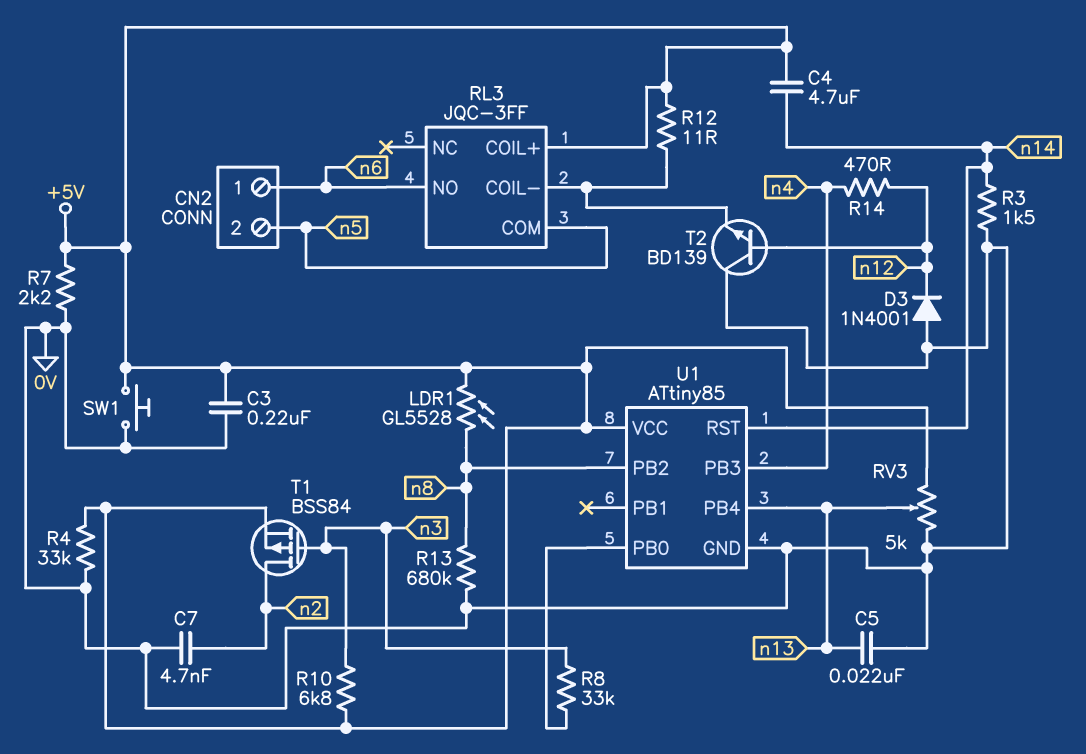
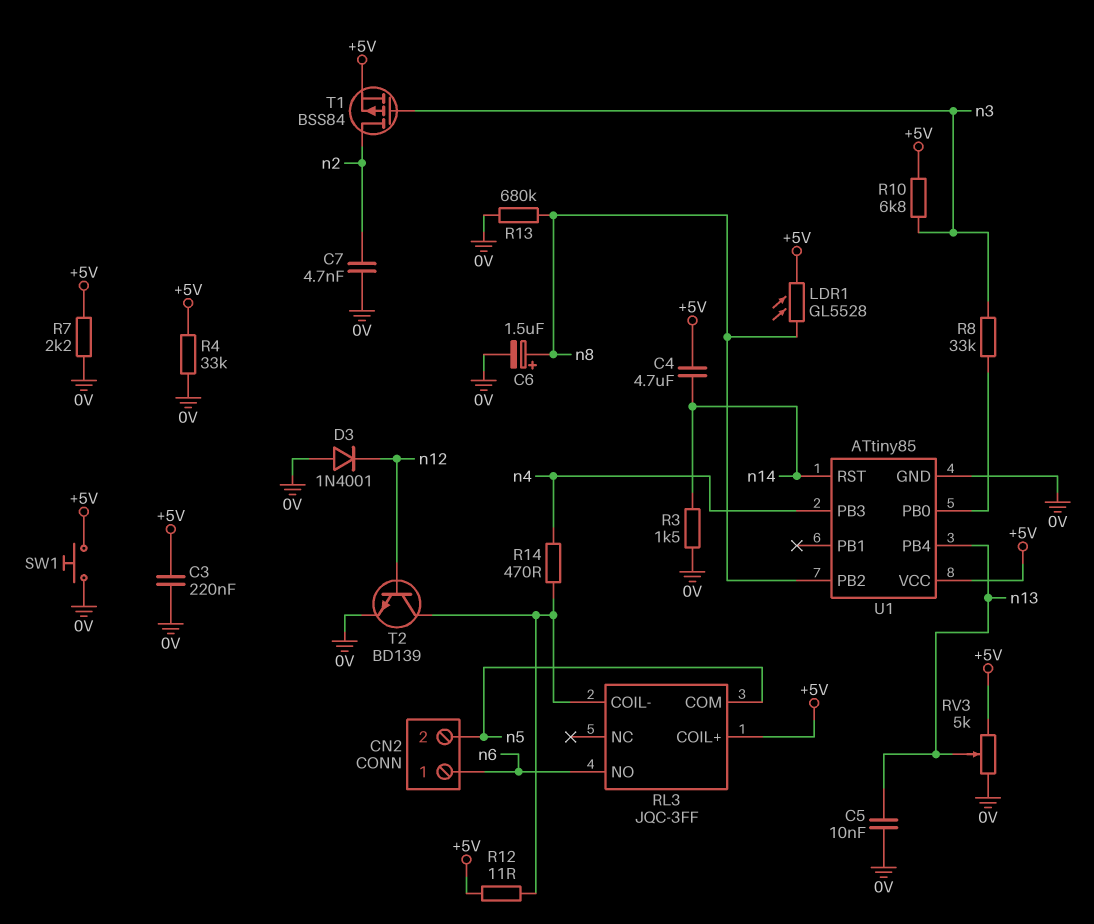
C5: 22nF (0V, n13) -> 10nF (0V, n13)
C6: none -> 1.5uF (plus n8, minus 0V)
R14: 470 (n4, n12) -> 470 (RL3/COIL-, n4)
T2: NPN BD139 (B n12, C 0V, E RL3/COIL-) -> NPN BD139 (B n12, C RL3/COIL-, E 0V)

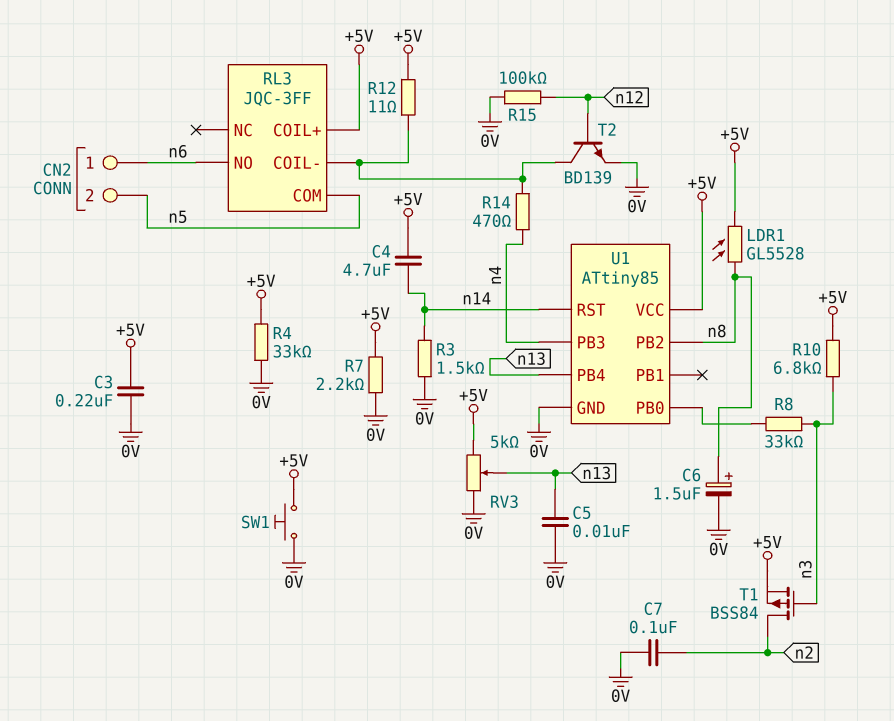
C7: 4.7nF (0V, n2) -> 100nF (0V, n2)
D3: diode 1N4001 (A 0V, K n12) -> none
R13: 680k (0V, n8) -> none
R15: none -> 100k (0V, n12)

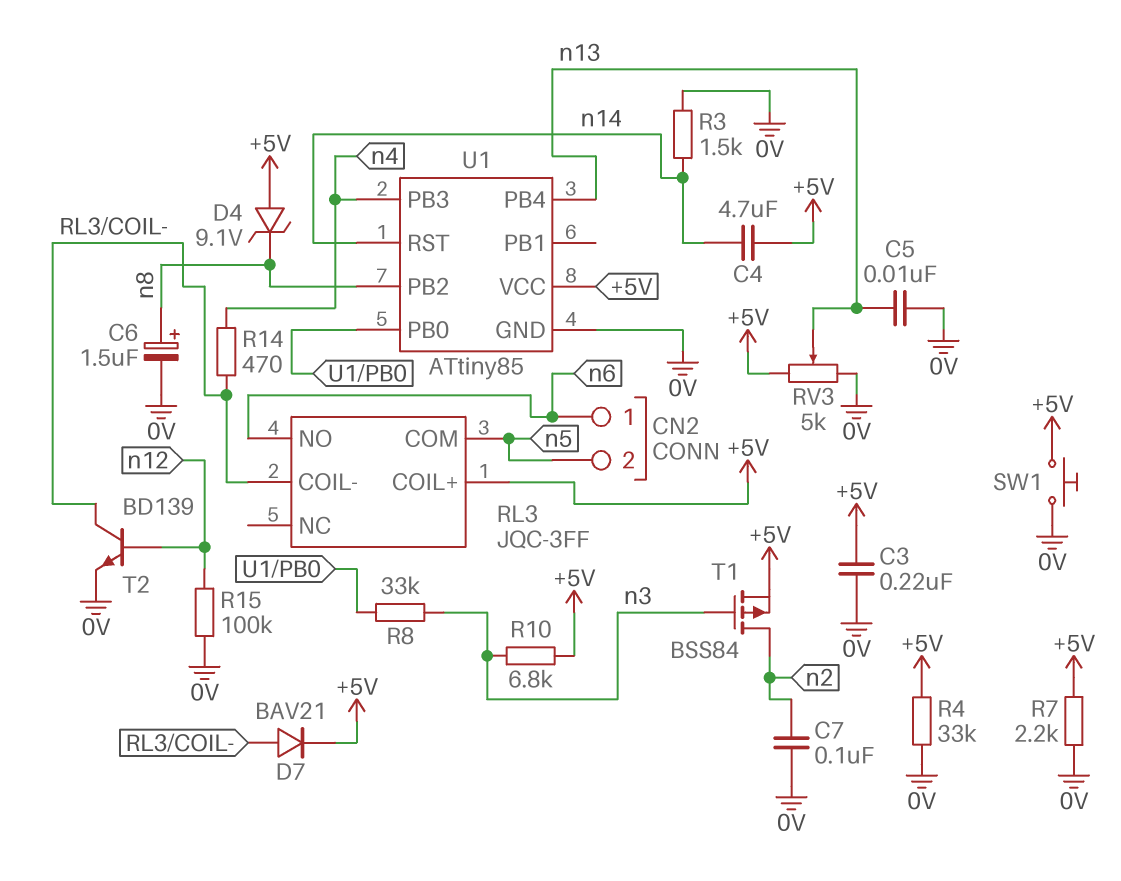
D4: none -> zener 9.1V (A +5V, K n8)
D7: none -> diode BAV21 (A RL3/COIL-, K +5V)
LDR1: GL5528 (+5V, n8) -> none
R12: 11 (+5V, RL3/COIL-) -> none

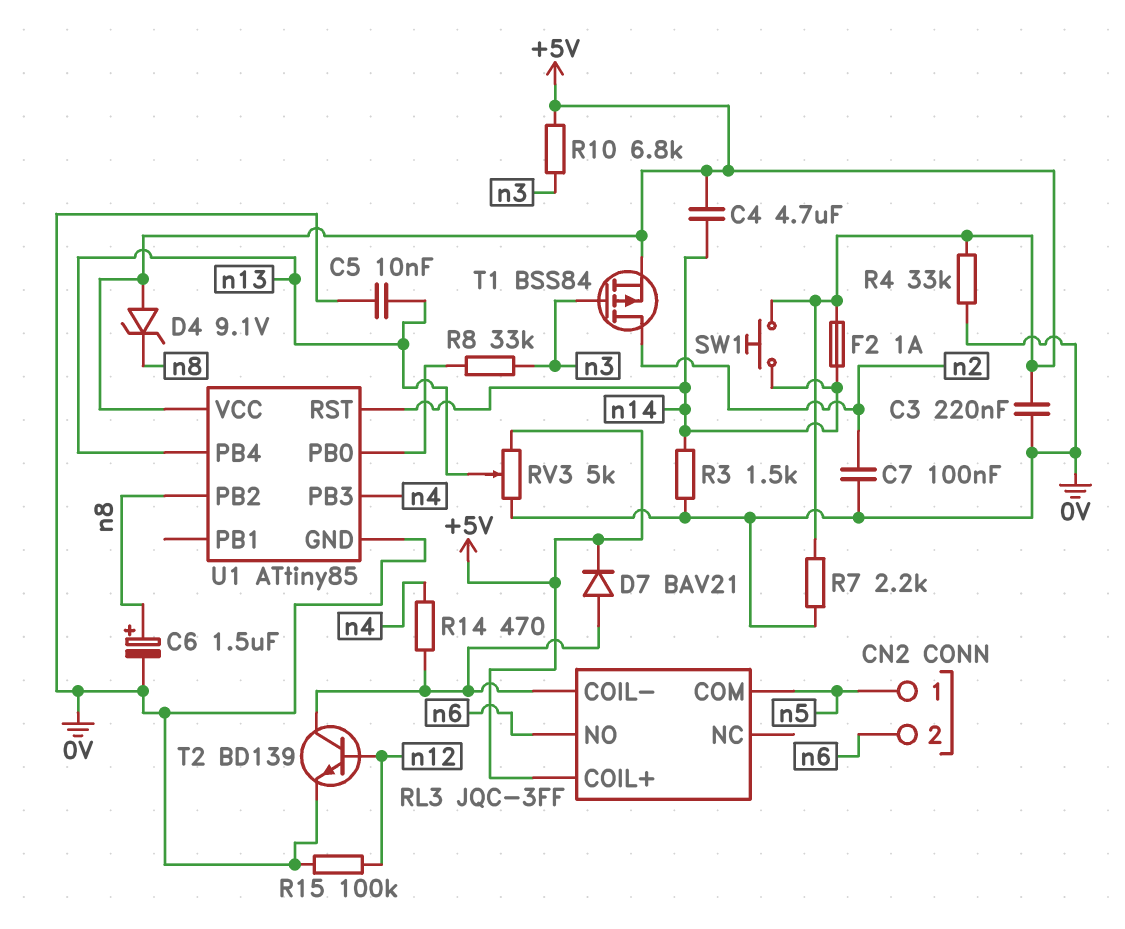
CN2 pin 1: n6 -> n5
CN2 pin 2: n5 -> n6
F2: none -> 1A (+5V, n14)
SW1: button (+5V, 0V) -> button (+5V, n14)

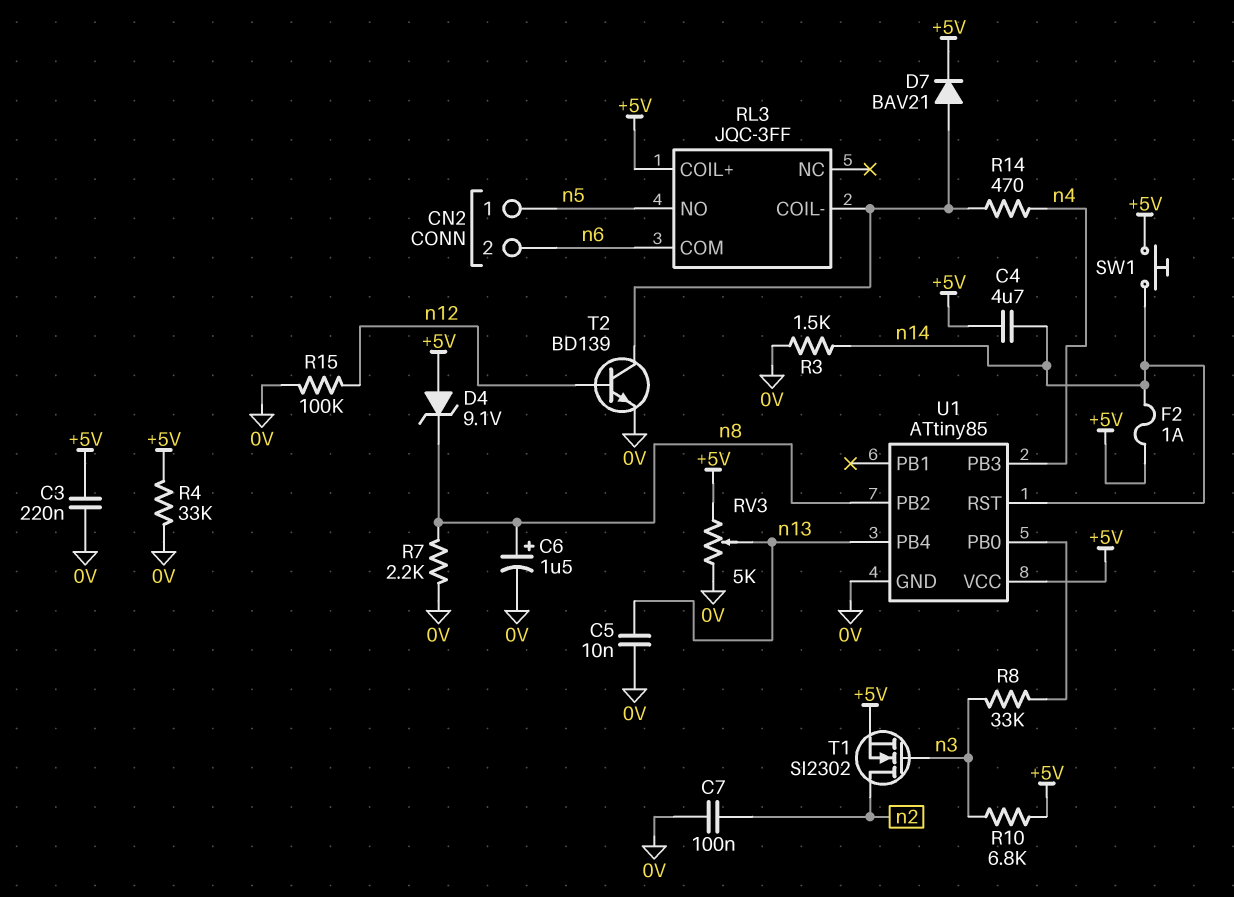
R7: 2.2k (+5V, 0V) -> 2.2k (0V, n8)
RL3 pin COM: n5 -> n6
RL3 pin NO: n6 -> n5
T1: PMOS BSS84 (G n3, D n2, S +5V) -> NMOS SI2302 (G n3, D n2, S +5V)

